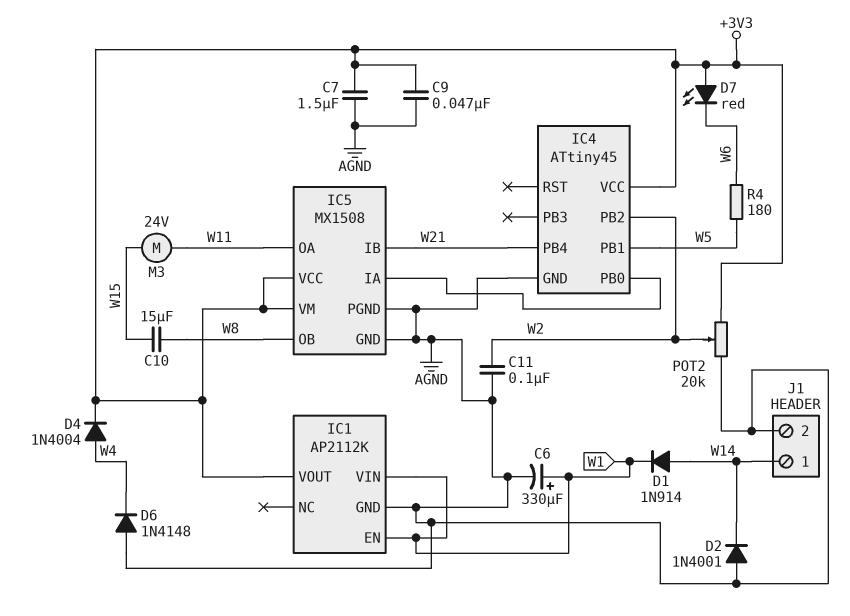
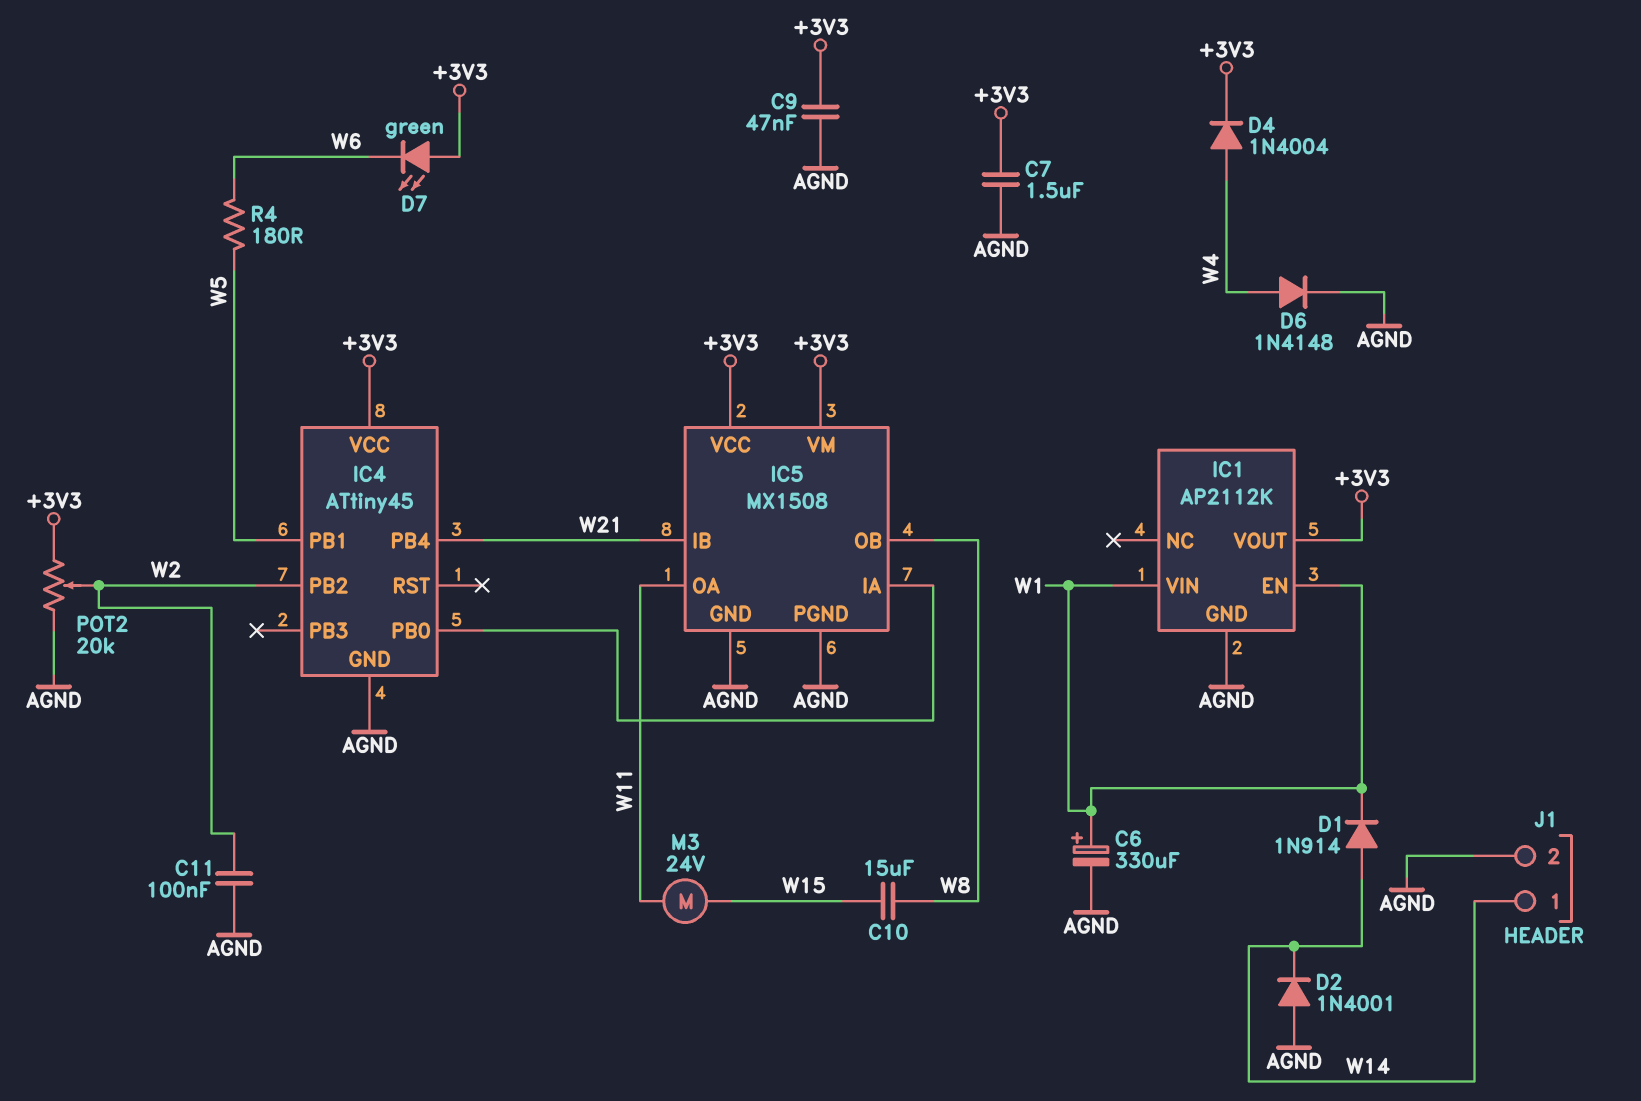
D6: diode 1N4148 (A AGND, K W4) -> diode 1N4148 (A W4, K AGND)
D7: LED red (A +3V3, K W6) -> LED green (A +3V3, K W6)

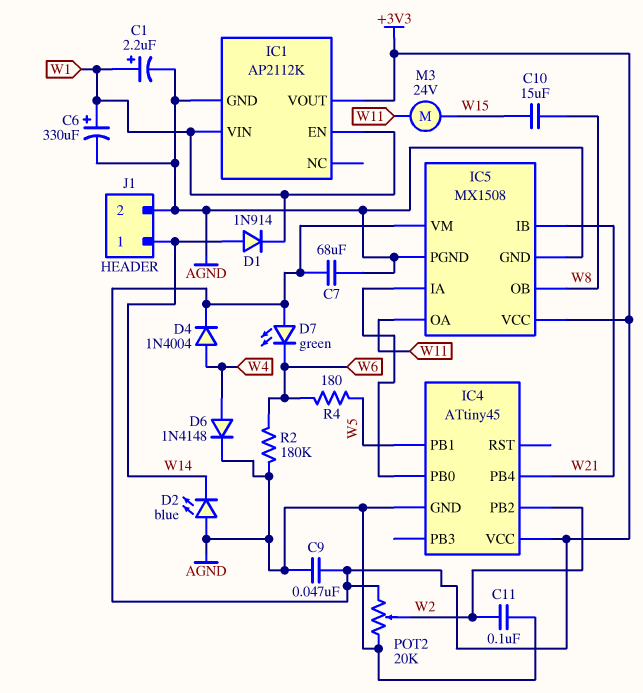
C1: none -> 2.2uF (plus W1, minus AGND)
C7: 1.5uF (+3V3, AGND) -> 68uF (+3V3, AGND)
D2: diode 1N4001 (A AGND, K W14) -> LED blue (A AGND, K W14)
R2: none -> 180k (AGND, W6)

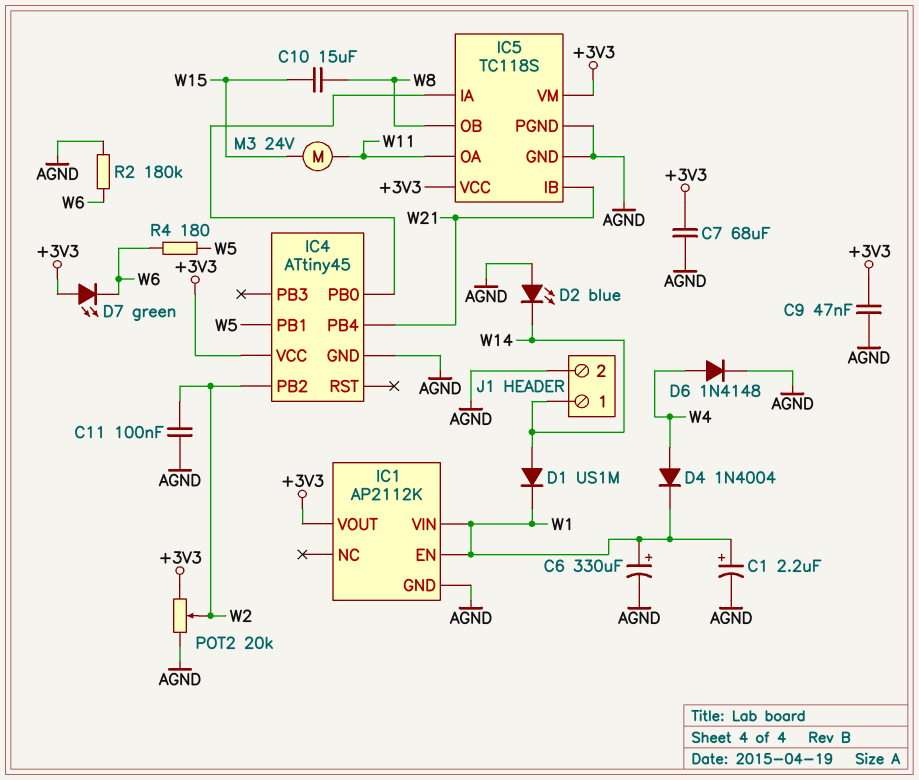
D1: diode 1N914 (A W14, K W1) -> diode US1M (A W14, K W1)
D4: diode 1N4004 (A W4, K +3V3) -> diode 1N4004 (A W4, K W1)
IC5: MX1508 -> TC118S

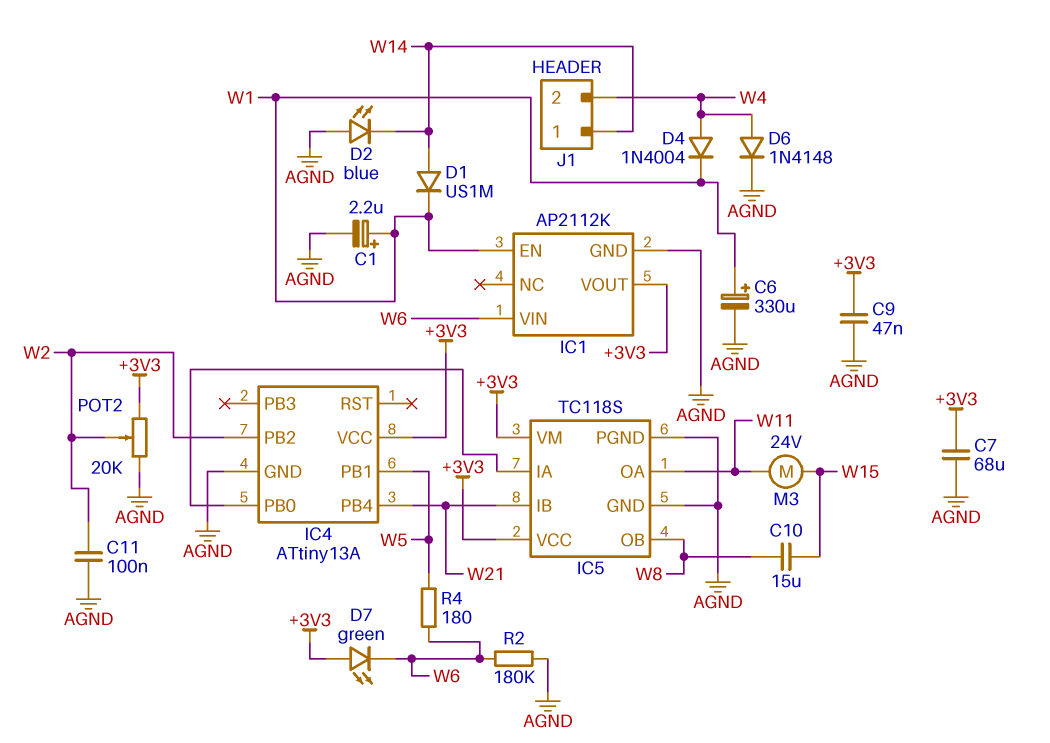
IC1 pin VIN: W1 -> W6
IC4: ATtiny45 -> ATtiny13A
J1 pin 2: AGND -> W4

